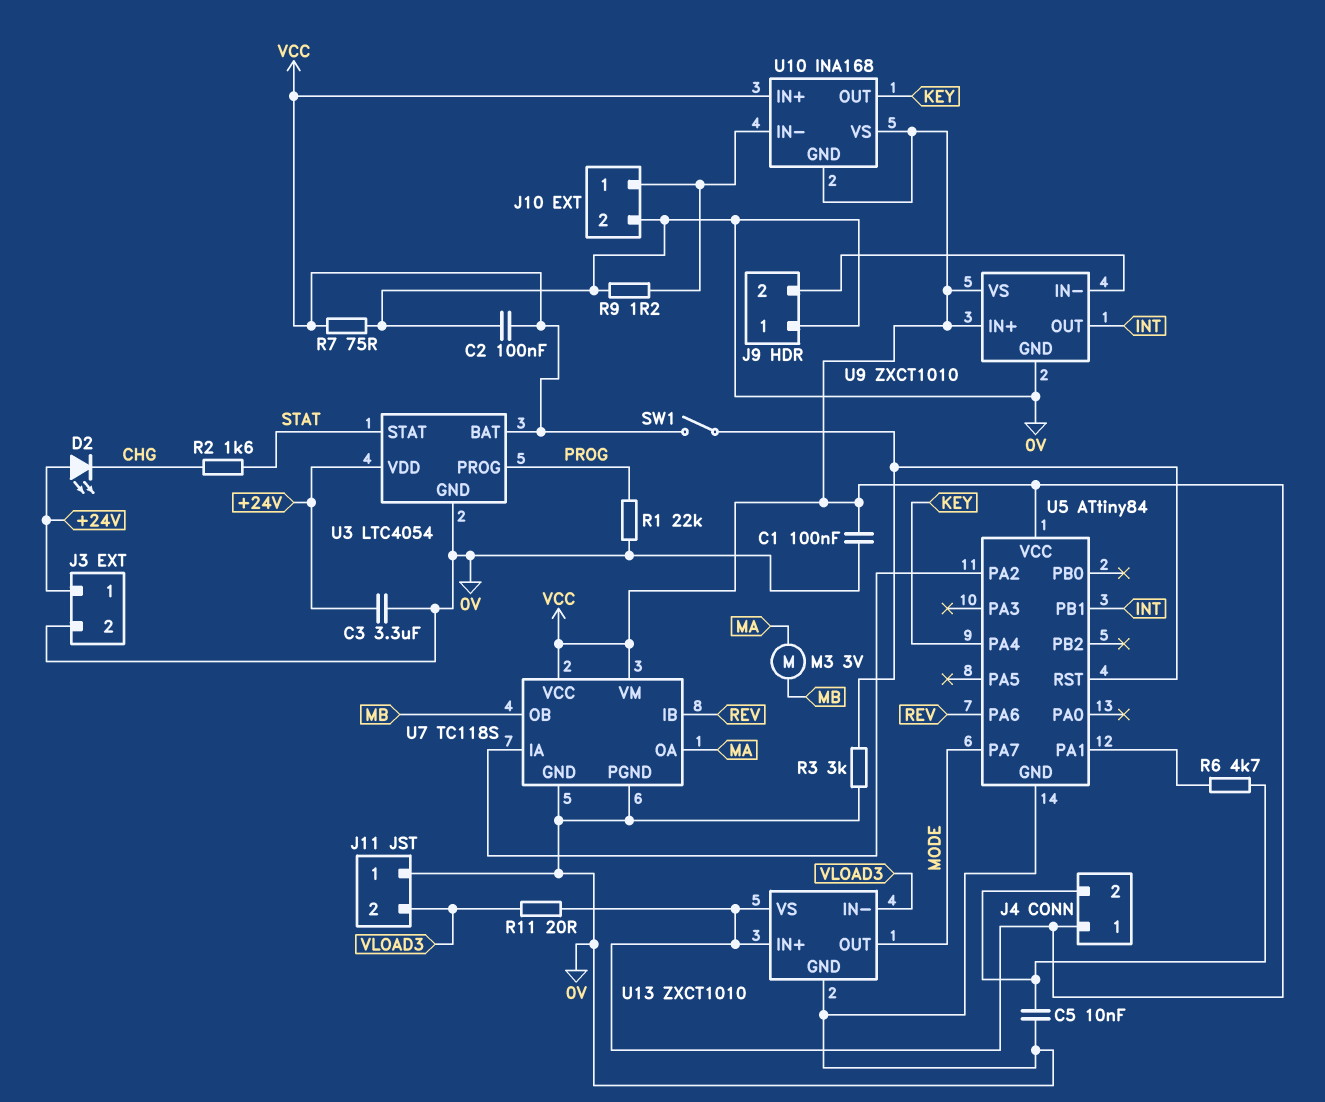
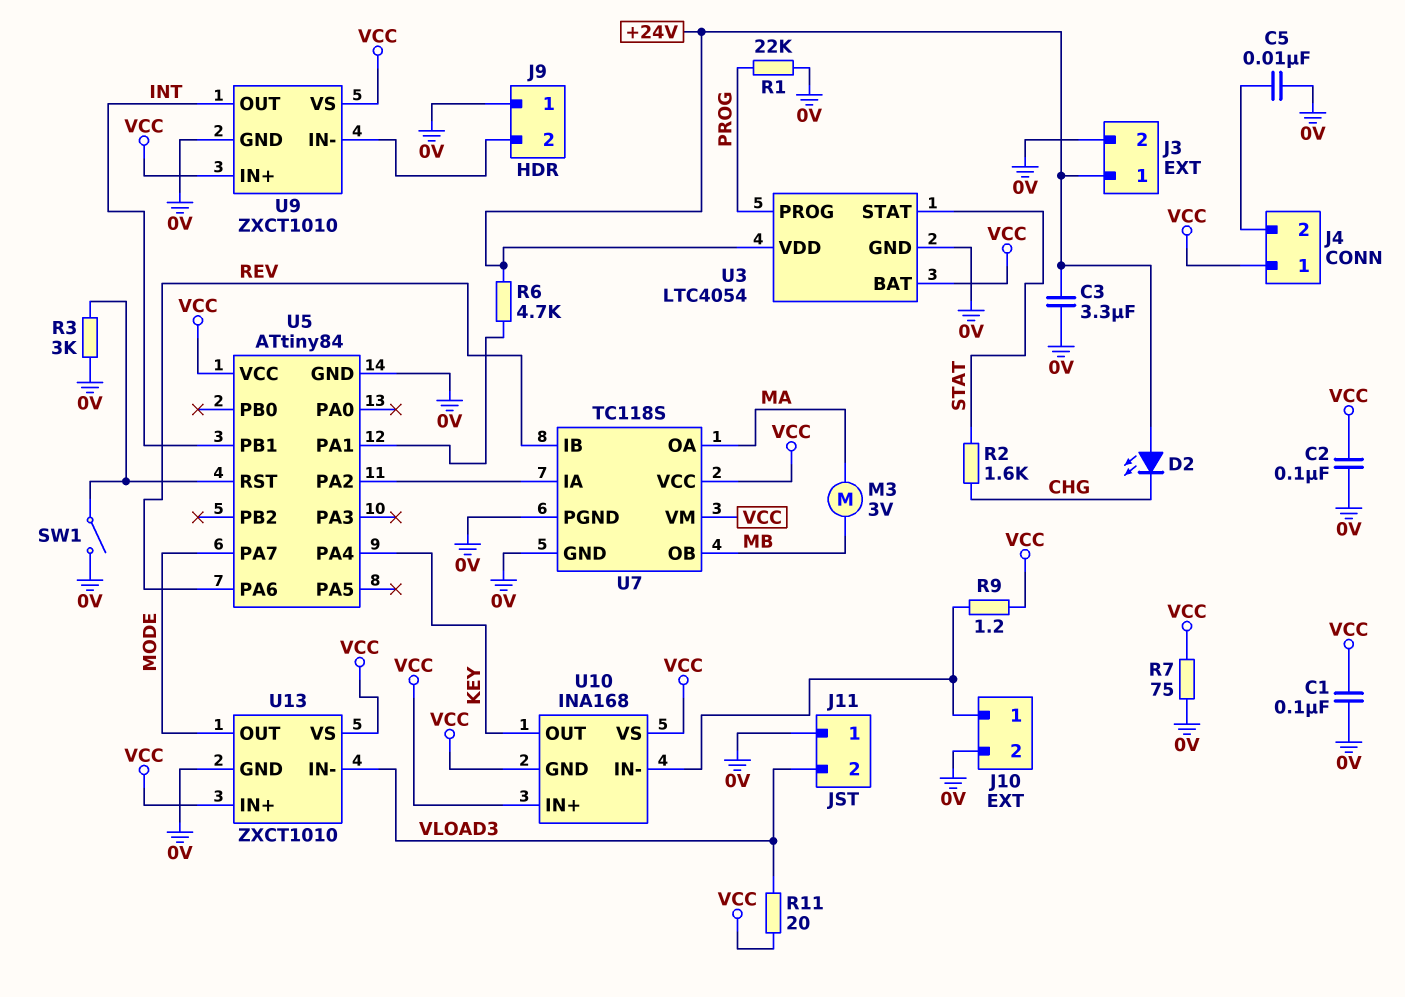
R6: 4.7k (J4/2, U5/PA1) -> 4.7k (+24V, U5/PA1)
R9: 1.2 (0V, J10/1) -> 1.2 (J10/1, VCC)
SW1: switch (U5/RST, VCC) -> switch (0V, U5/RST)

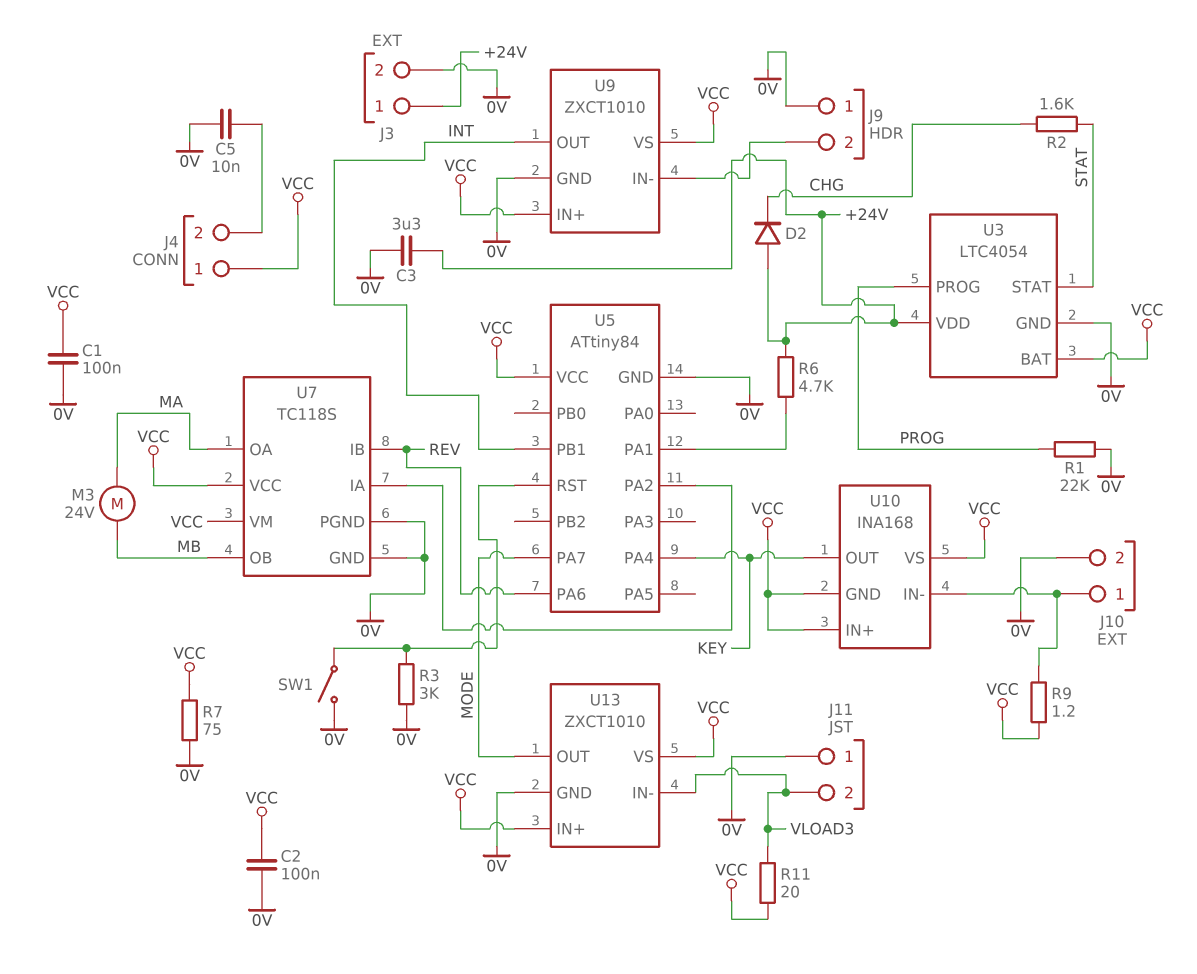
D2: LED (A +24V, K CHG) -> diode (A +24V, K CHG)
M3: motor 3V (MA, MB) -> motor 24V (MA, MB)

